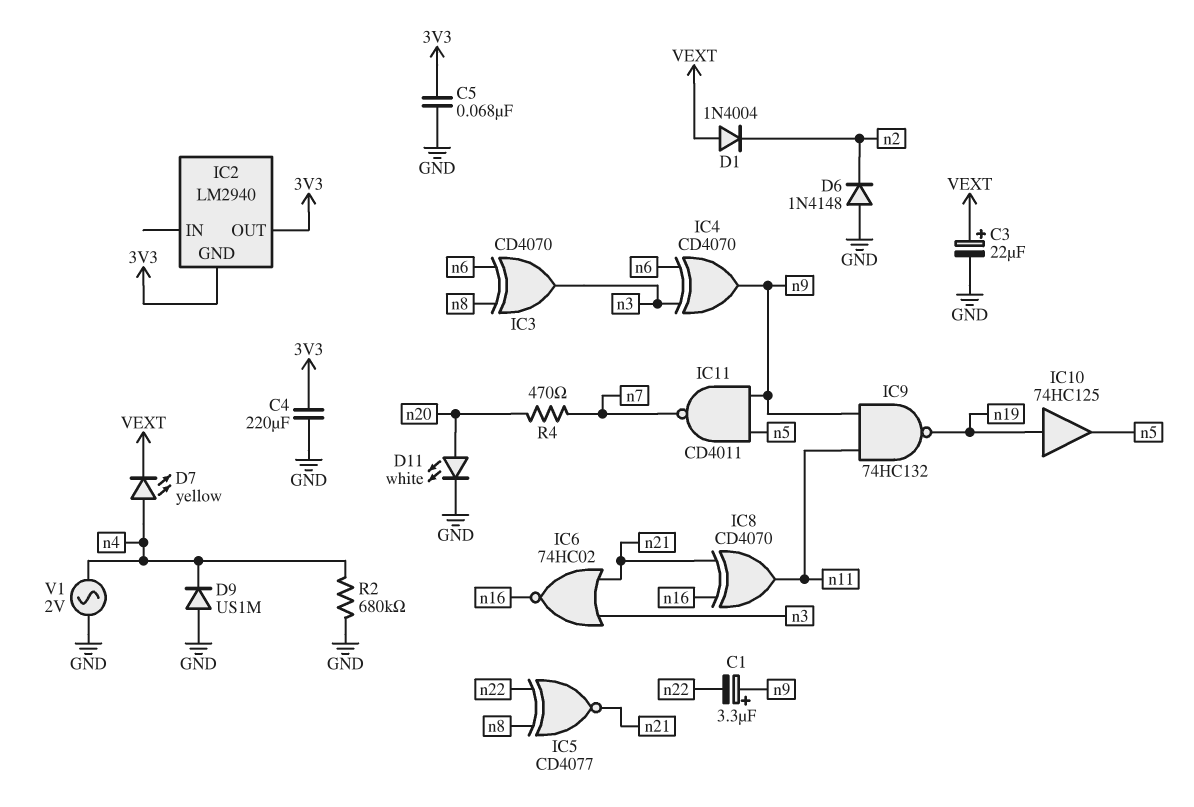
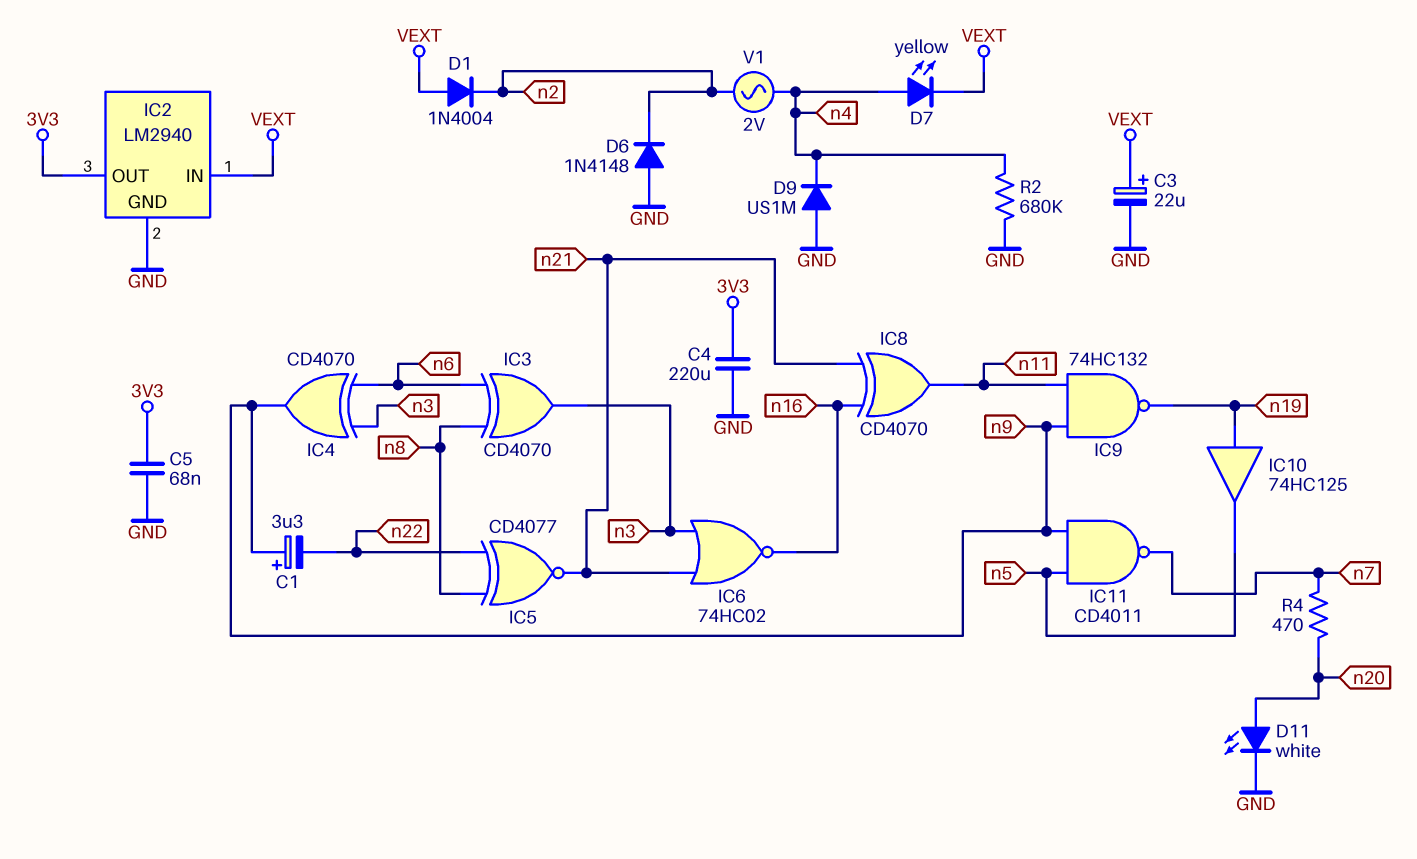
IC2 pin GND: 3V3 -> GND
IC2 pin IN: none -> VEXT
V1: AC 2V (GND, n4) -> AC 2V (n2, n4)

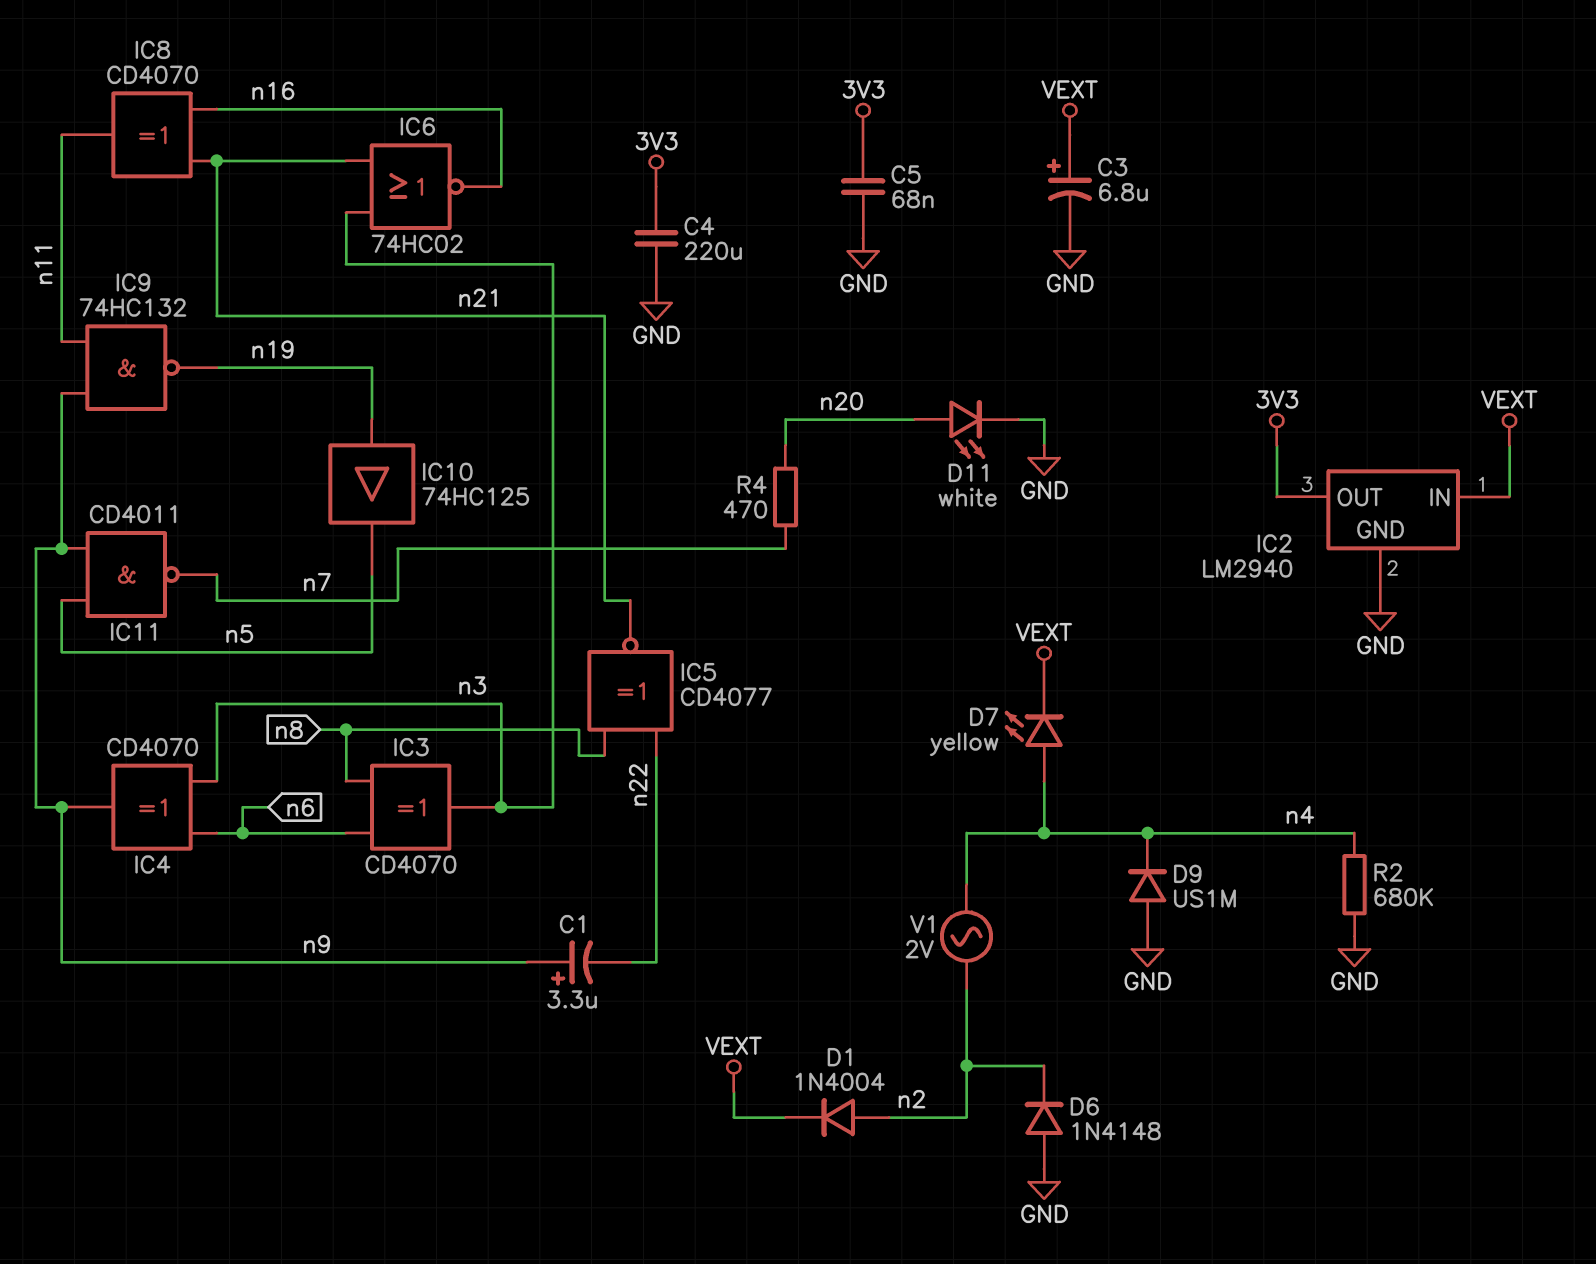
C3: 22uF (plus VEXT, minus GND) -> 6.8uF (plus VEXT, minus GND)
D1: diode 1N4004 (A VEXT, K n2) -> diode 1N4004 (A n2, K VEXT)

